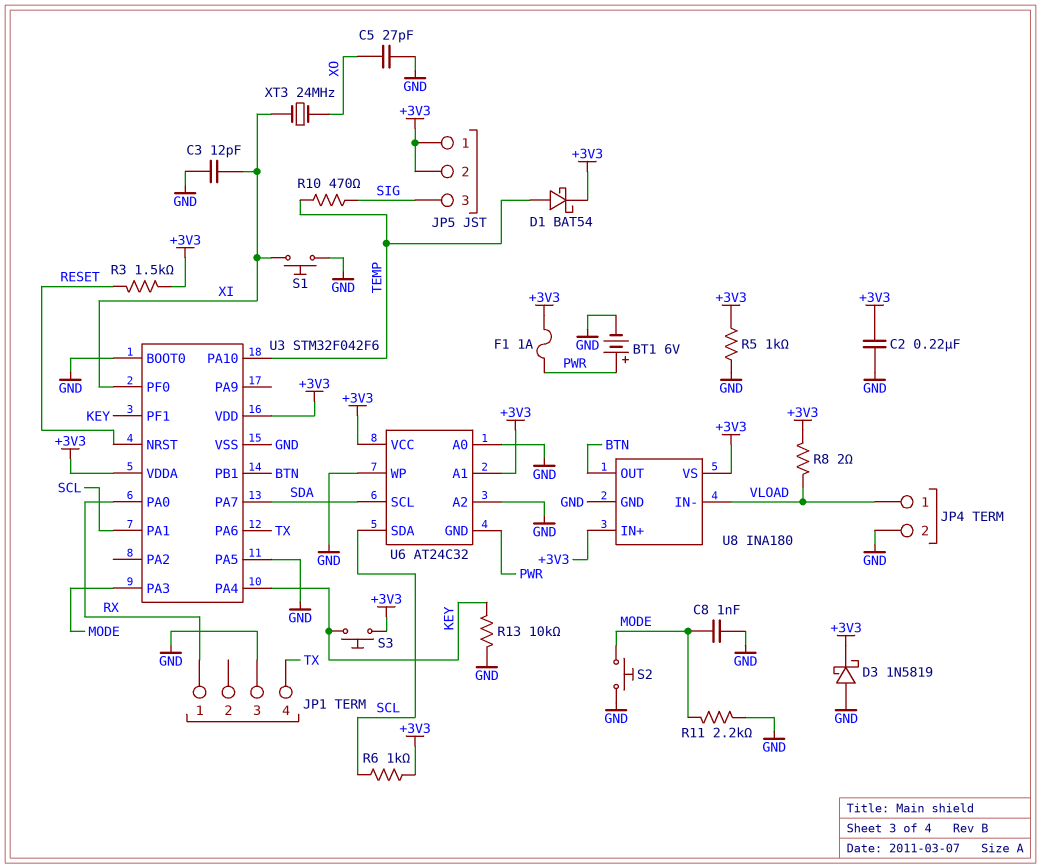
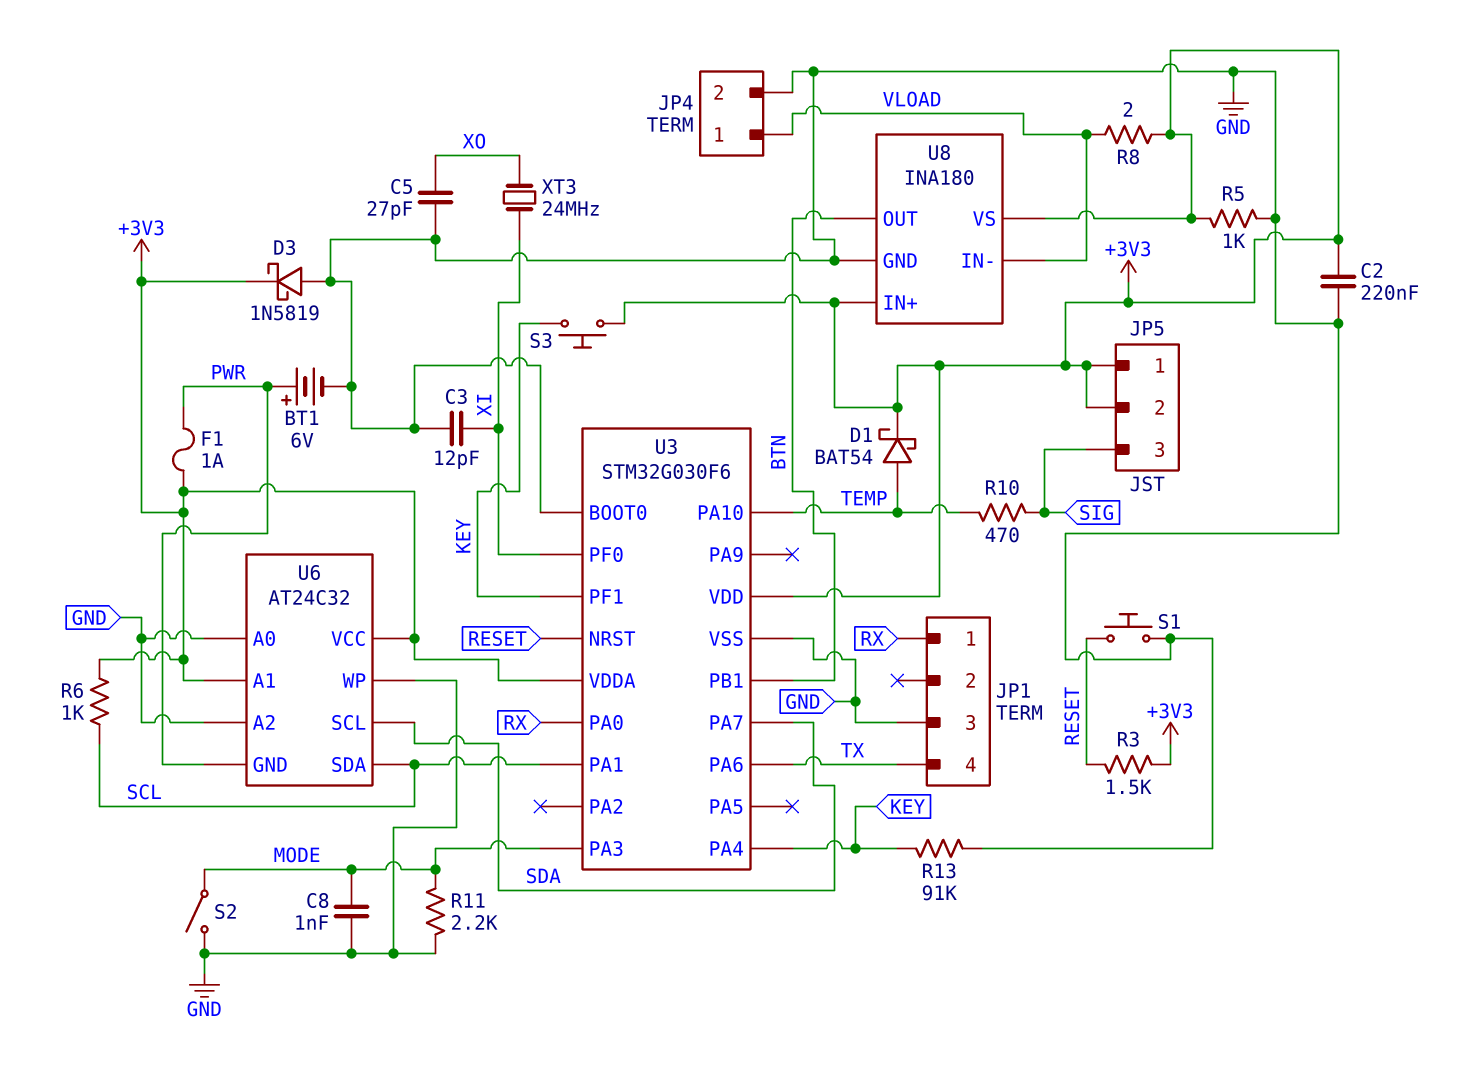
R13: 10k (GND, KEY) -> 91k (GND, KEY)
S1: button (GND, XI) -> button (GND, RESET)
S2: button (GND, MODE) -> switch (GND, MODE)
U3: STM32F042F6 -> STM32G030F6
U3 pin PA5: GND -> none

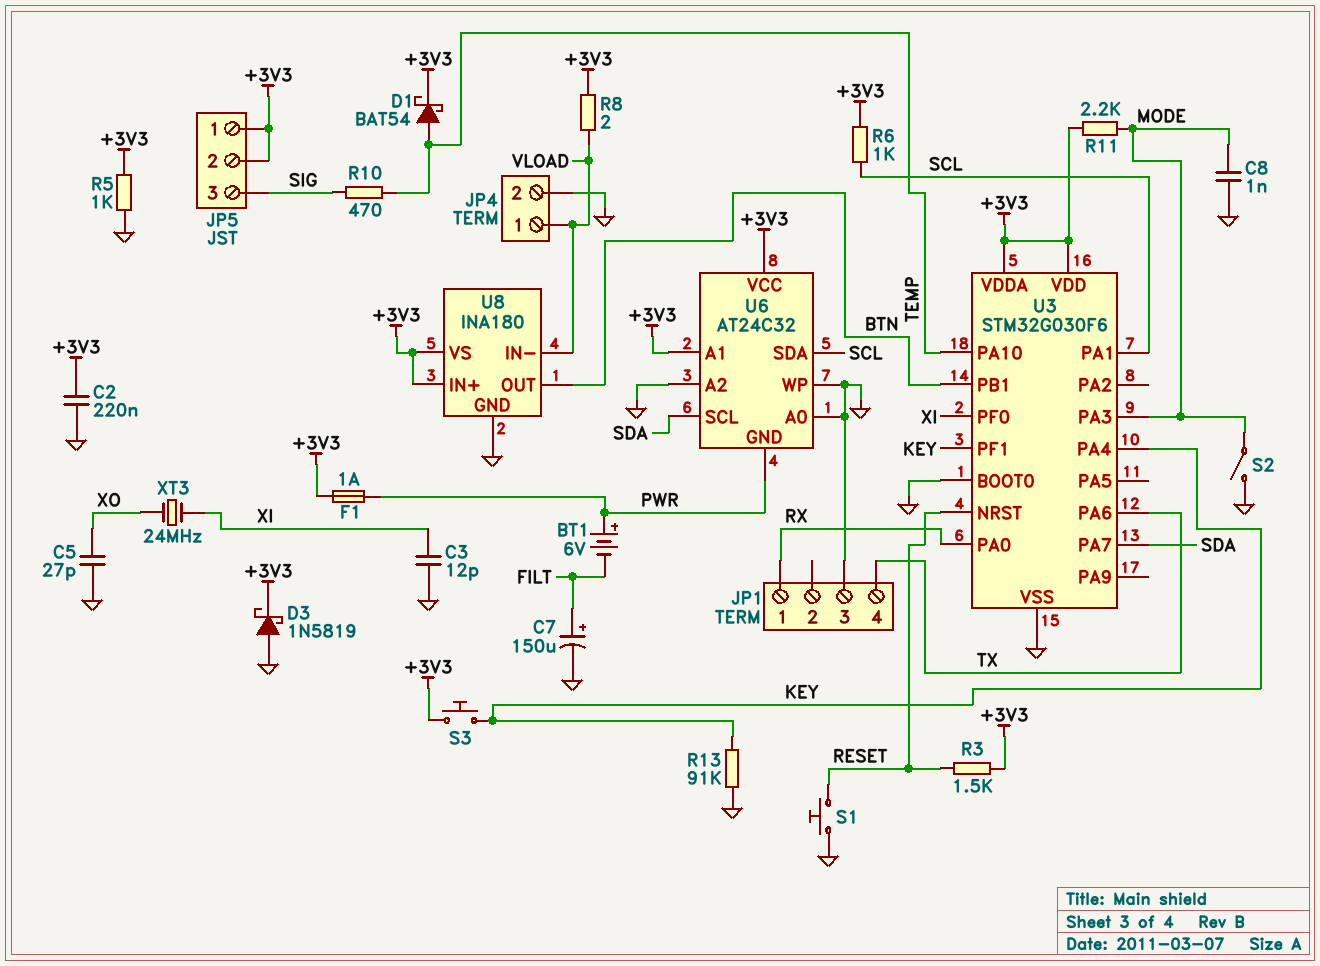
BT1: 6V (plus PWR, minus GND) -> 6V (plus PWR, minus FILT)
C7: none -> 150uF (plus FILT, minus GND)
R11: 2.2k (GND, MODE) -> 2.2k (+3V3, MODE)

